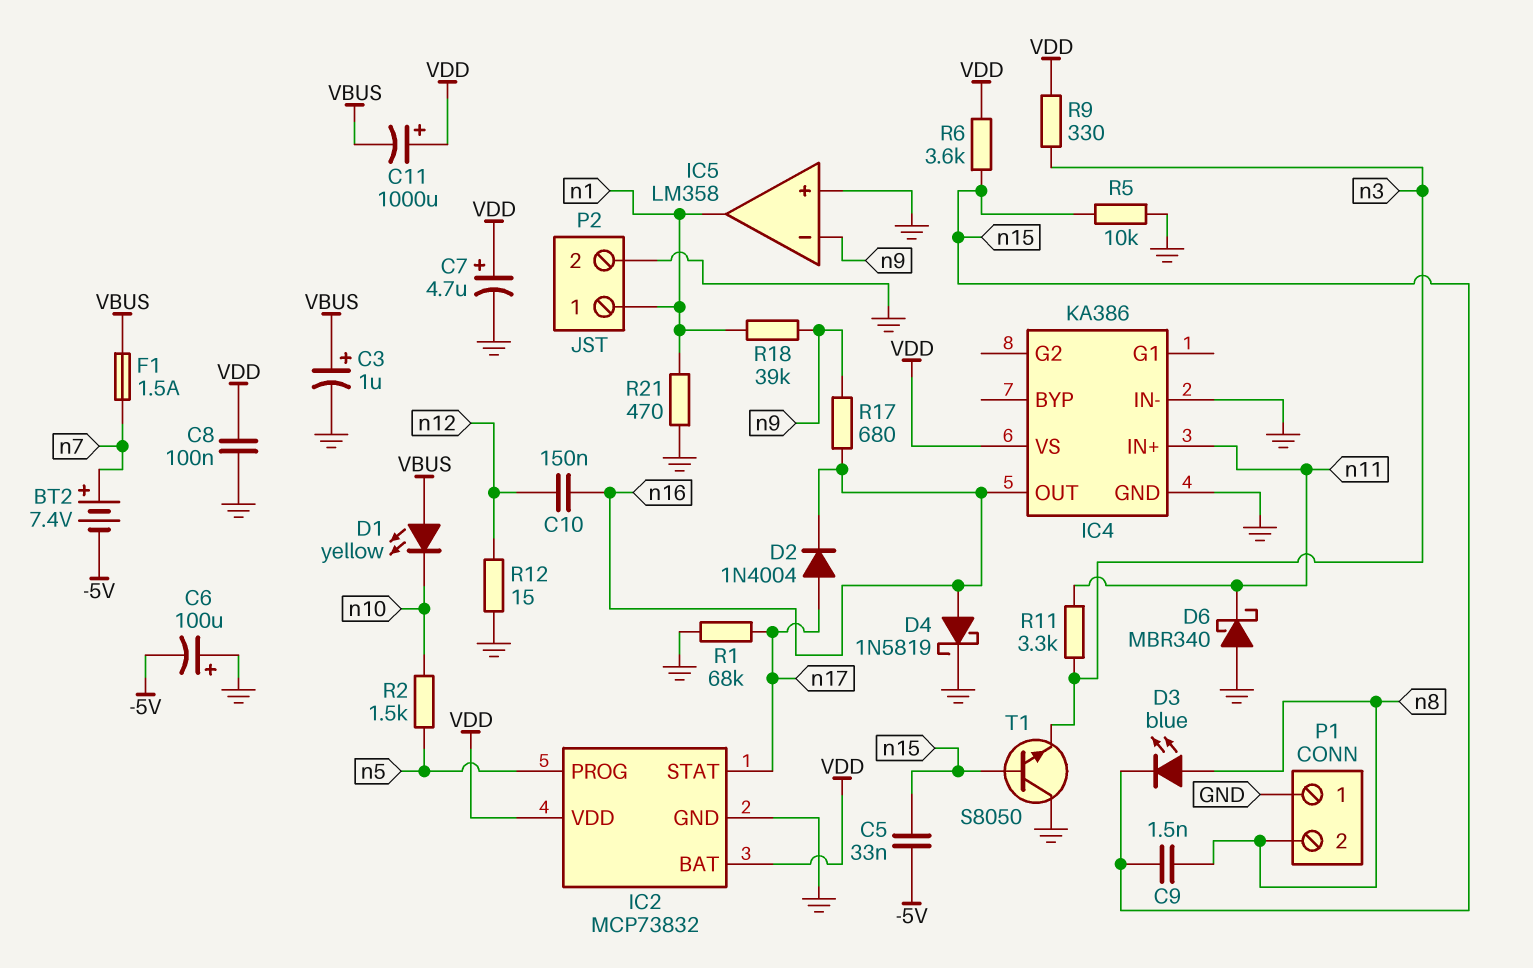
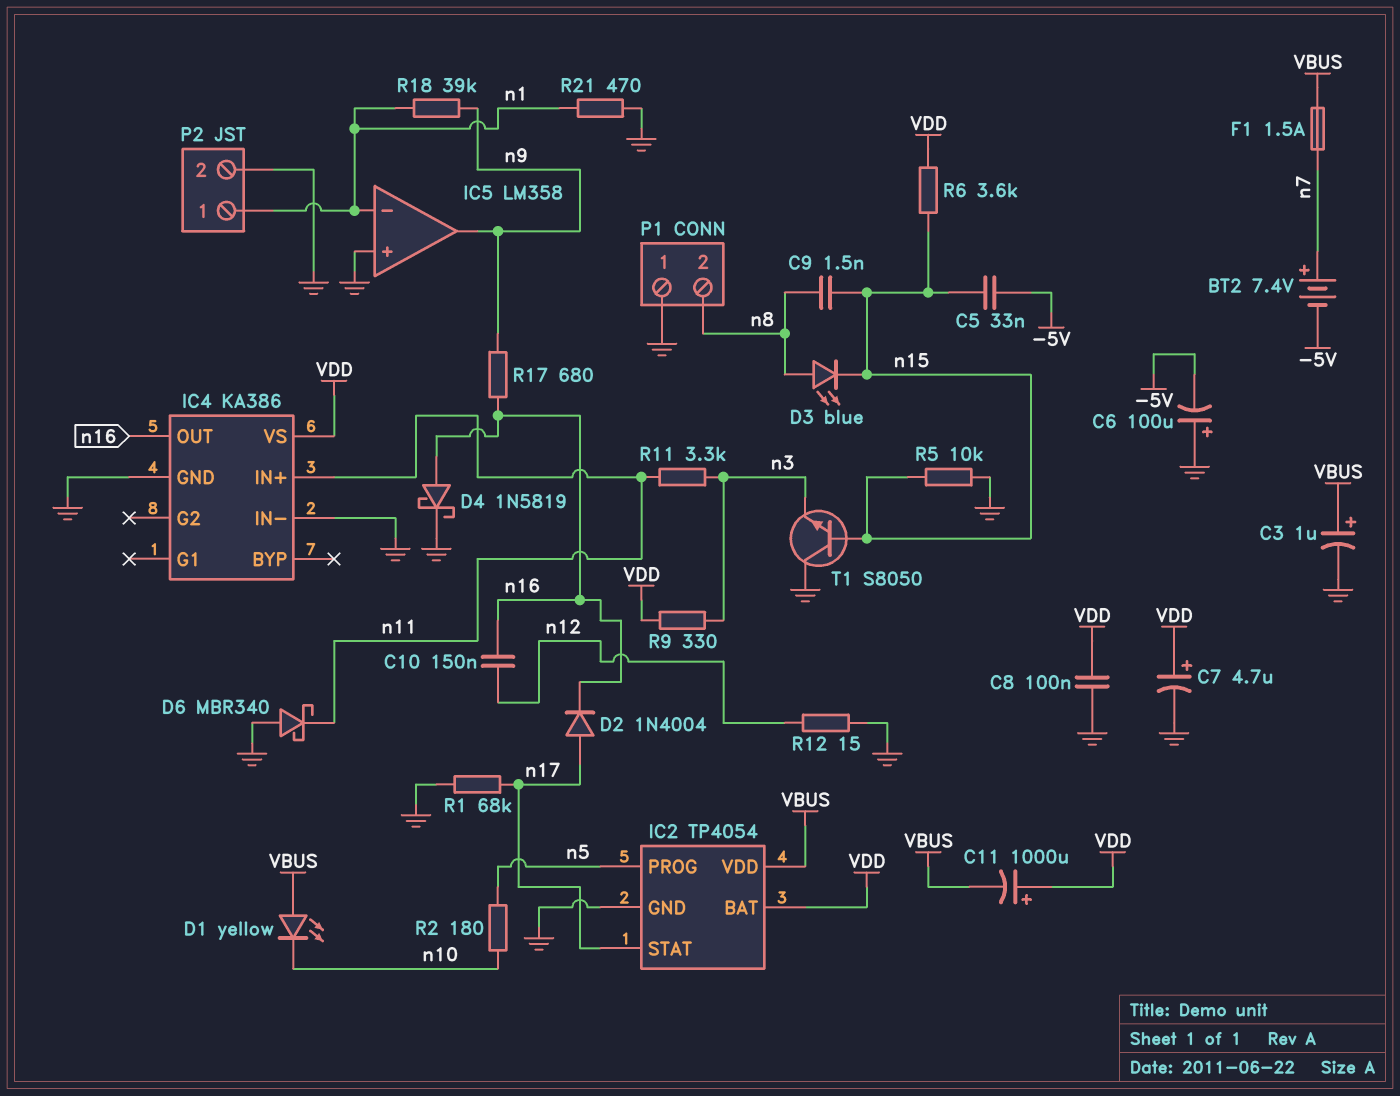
IC2: MCP73832 -> TP4054
IC2 pin VDD: VDD -> VBUS
IC5 pin in-: n9 -> n1
IC5 pin out: n1 -> n9
R2: 1.5k (n5, n10) -> 180 (n5, n10)

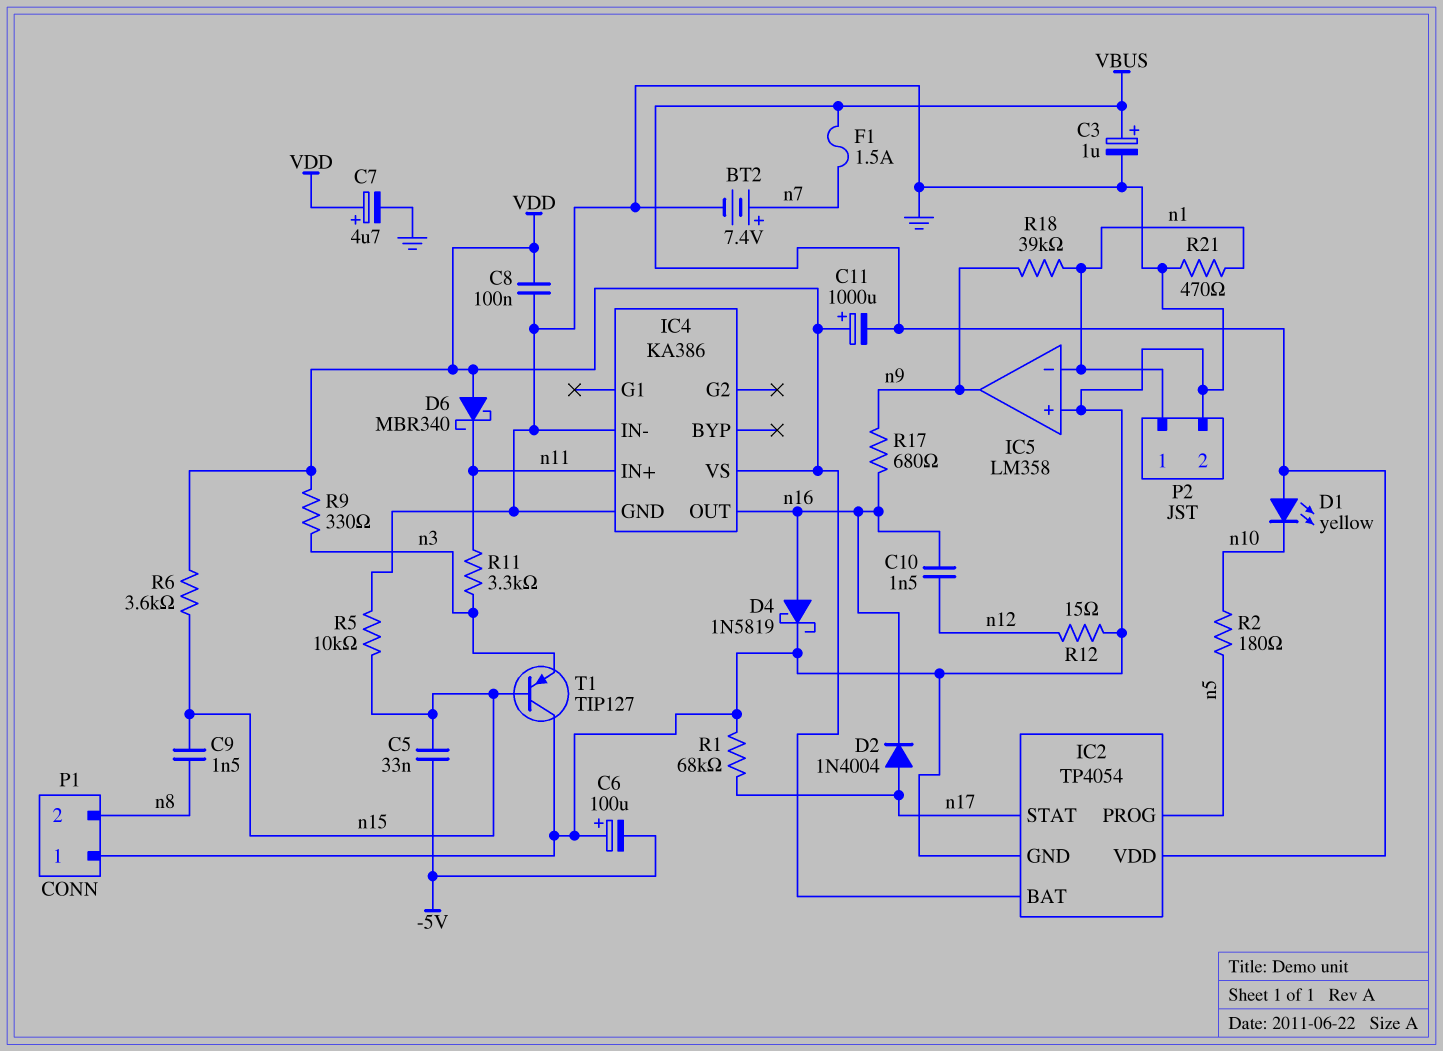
BT2: 7.4V (plus n7, minus -5V) -> 7.4V (plus n7, minus GND)
C10: 150nF (n12, n16) -> 1.5nF (n12, n16)
D3: LED blue (A n8, K n15) -> none
D6: schottky MBR340 (A GND, K n11) -> schottky MBR340 (A VDD, K n11)
T1: NPN S8050 (B n15, C GND, E n3) -> PNP TIP127 (B n15, C GND, E n3)

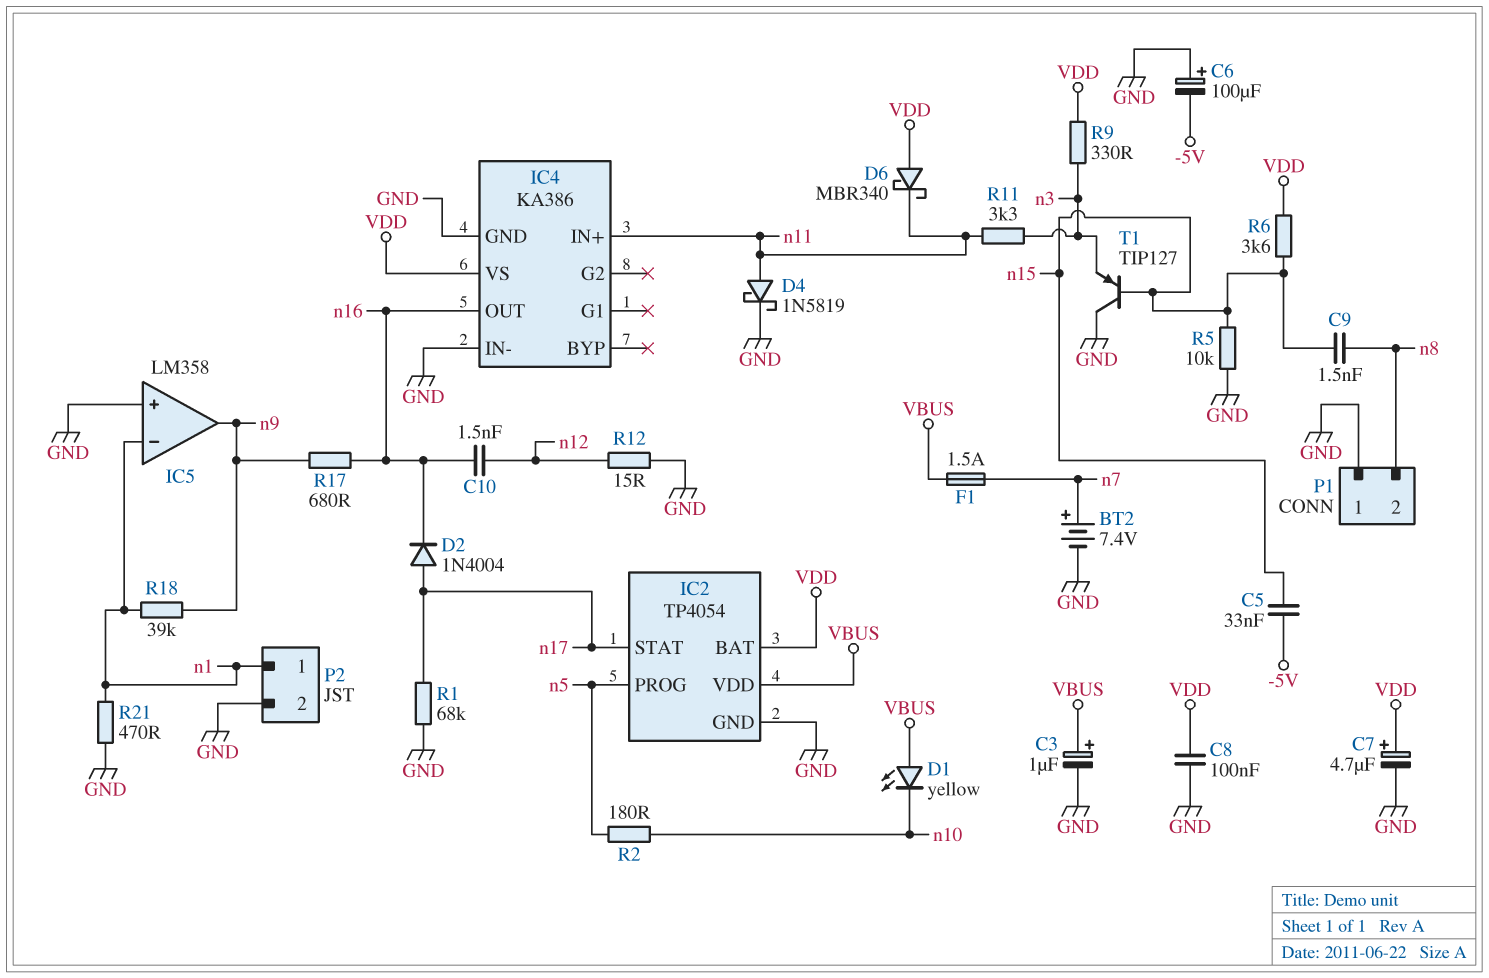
C11: 1000uF (plus VDD, minus VBUS) -> none
D4: schottky 1N5819 (A n16, K GND) -> schottky 1N5819 (A n11, K GND)

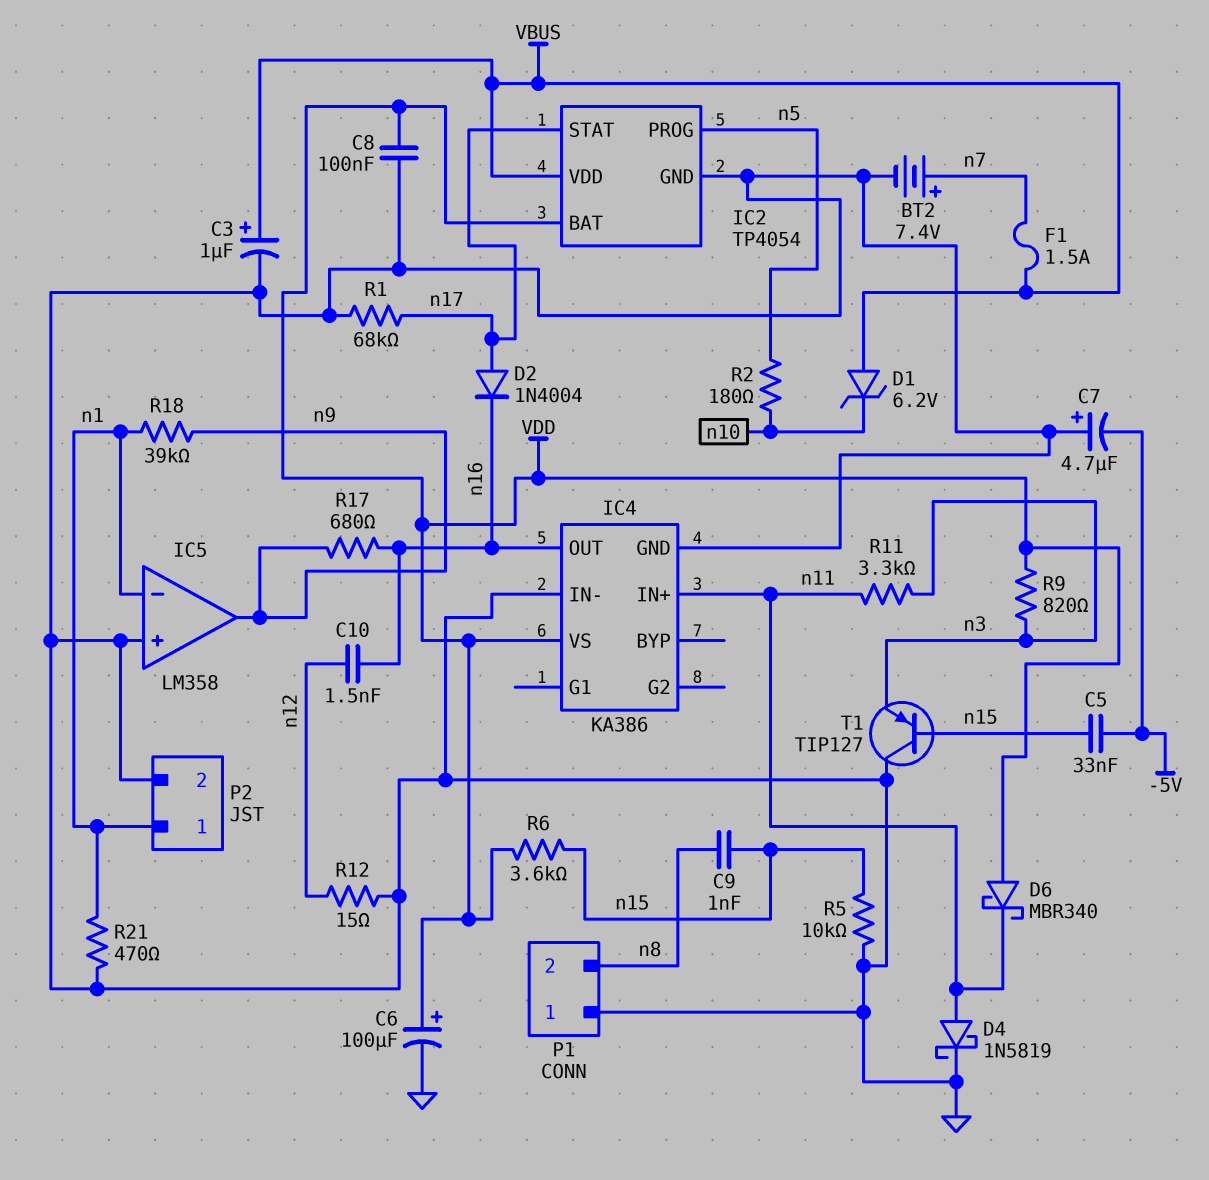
C6: 100uF (plus GND, minus -5V) -> 100uF (plus VDD, minus GND)
C7: 4.7uF (plus VDD, minus GND) -> 4.7uF (plus GND, minus -5V)
C9: 1.5nF (n8, n15) -> 1nF (n8, n15)
D1: LED yellow (A VBUS, K n10) -> zener 6.2V (A VBUS, K n10)
R9: 330 (VDD, n3) -> 820 (VDD, n3)

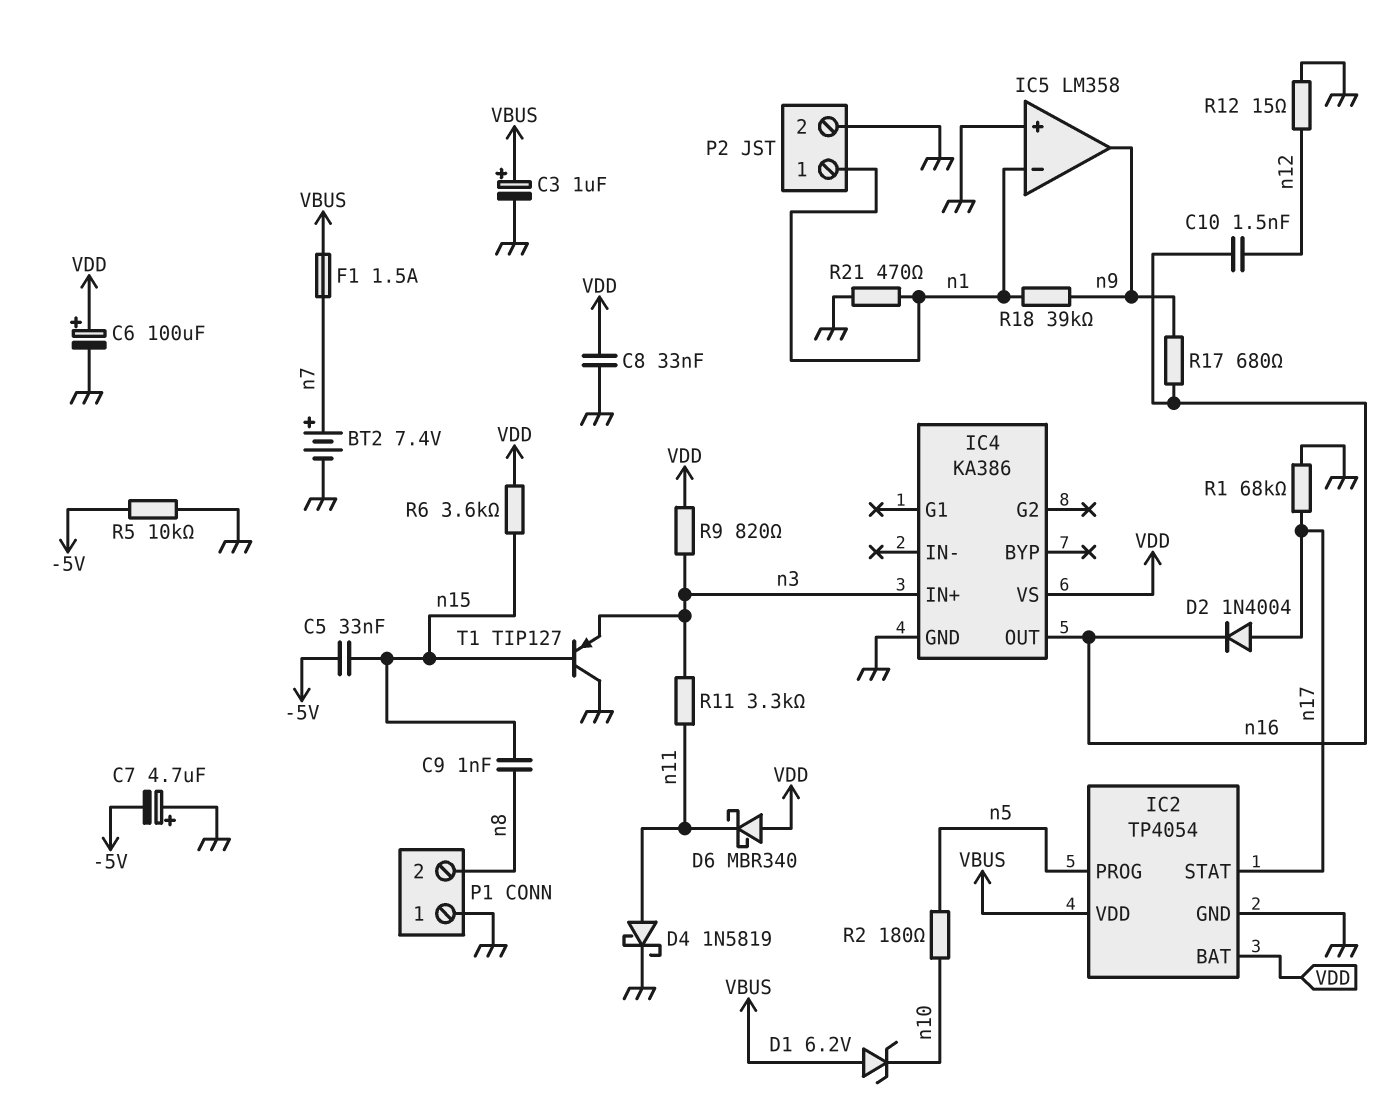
C8: 100nF (GND, VDD) -> 33nF (GND, VDD)
IC4 pin IN+: n11 -> n3
IC4 pin IN-: GND -> none
R5: 10k (GND, n15) -> 10k (-5V, GND)

